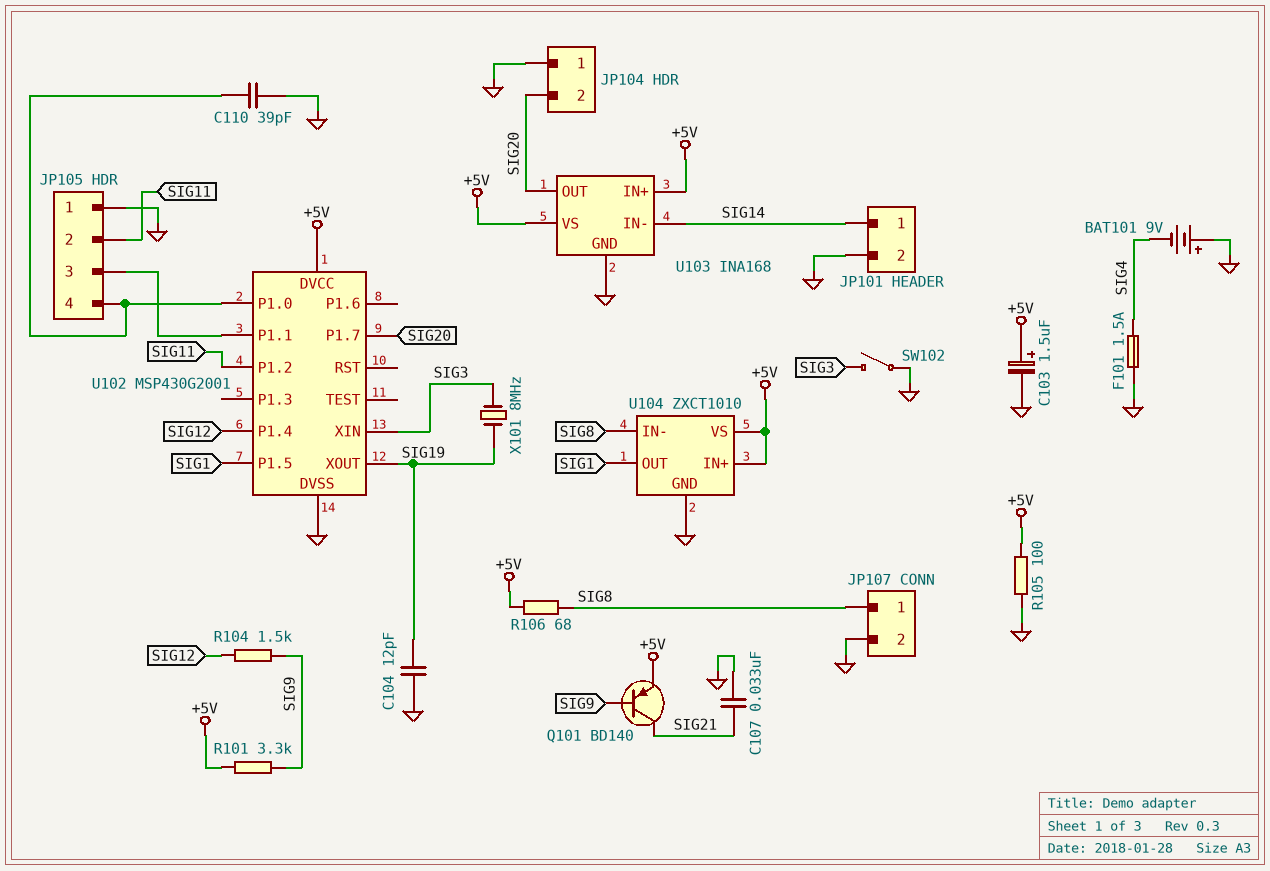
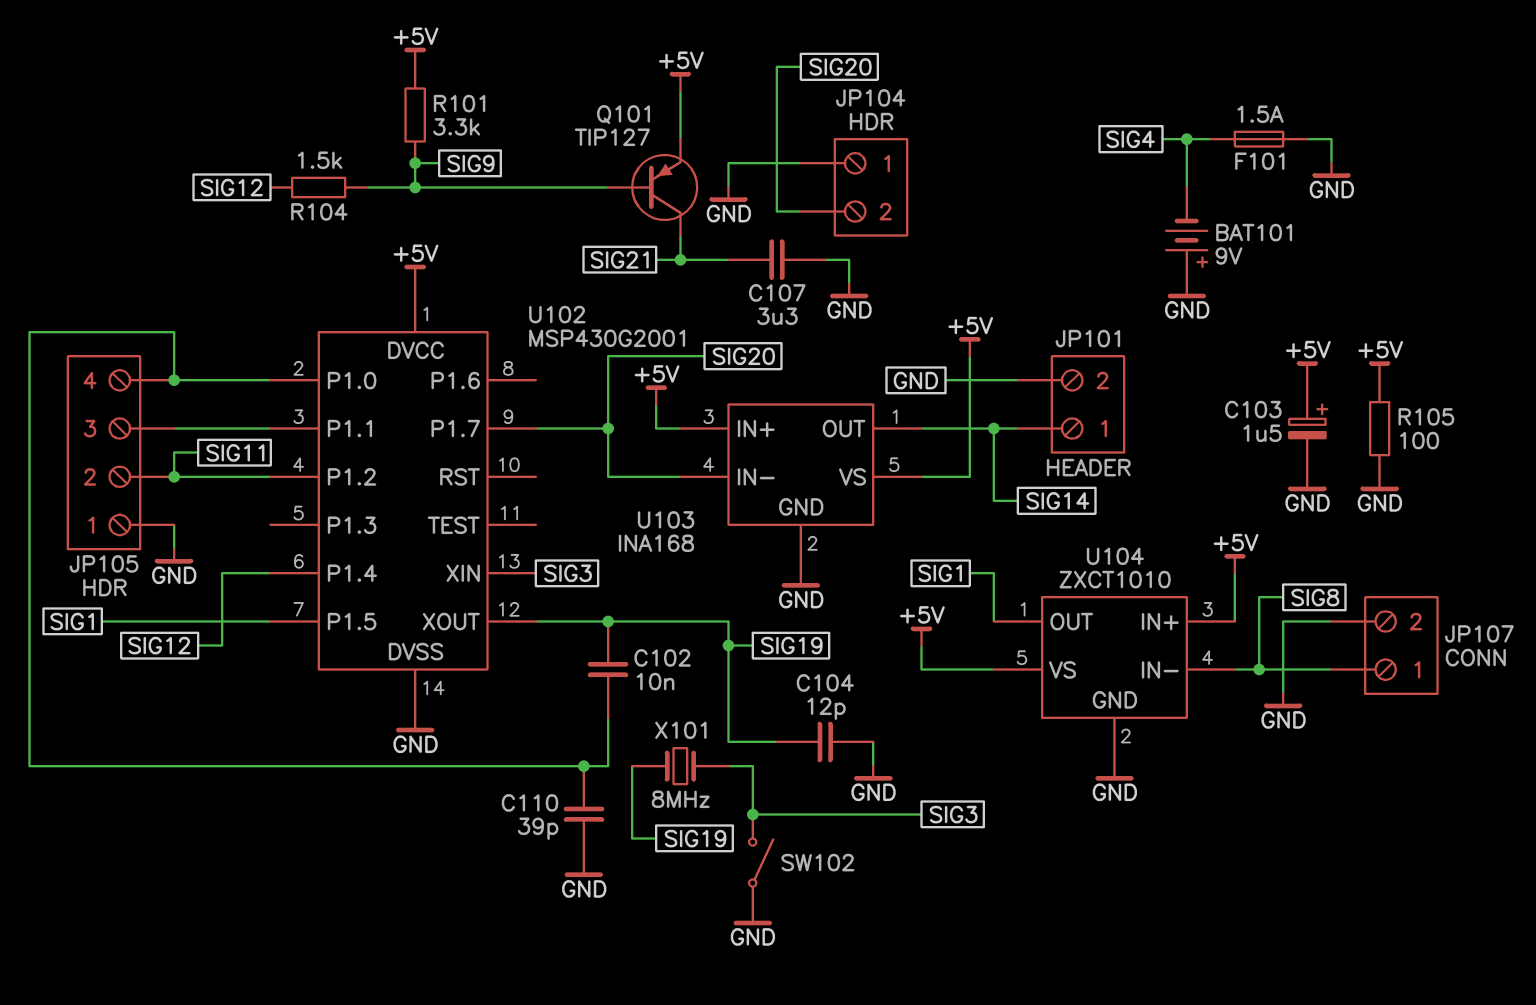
C102: none -> 10nF (JP105/4, SIG19)
C107: 33nF (GND, SIG21) -> 3.3uF (GND, SIG21)
Q101: PNP BD140 (B SIG9, C SIG21, E +5V) -> PNP TIP127 (B SIG9, C SIG21, E +5V)
R106: 68 (+5V, SIG8) -> none
U103 pin IN-: SIG14 -> SIG20
U103 pin OUT: SIG20 -> SIG14

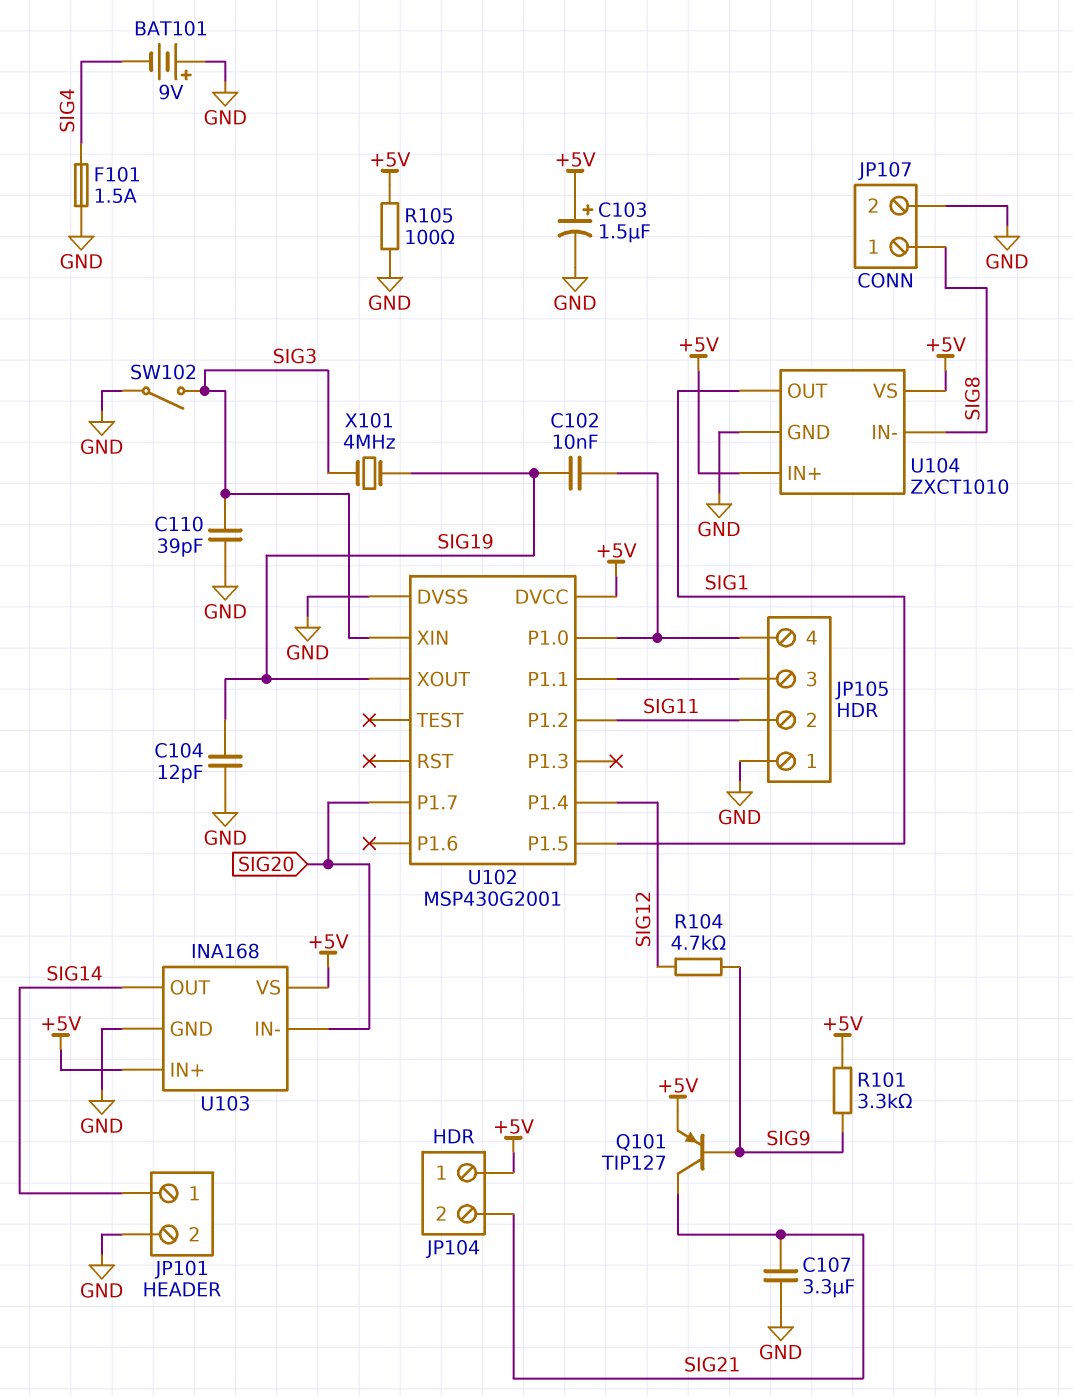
C110: 39pF (GND, JP105/4) -> 39pF (GND, SIG3)
JP104 pin 1: GND -> +5V
JP104 pin 2: SIG20 -> SIG21
R104: 1.5k (SIG9, SIG12) -> 4.7k (SIG9, SIG12)
X101: 8MHz (SIG3, SIG19) -> 4MHz (SIG3, SIG19)

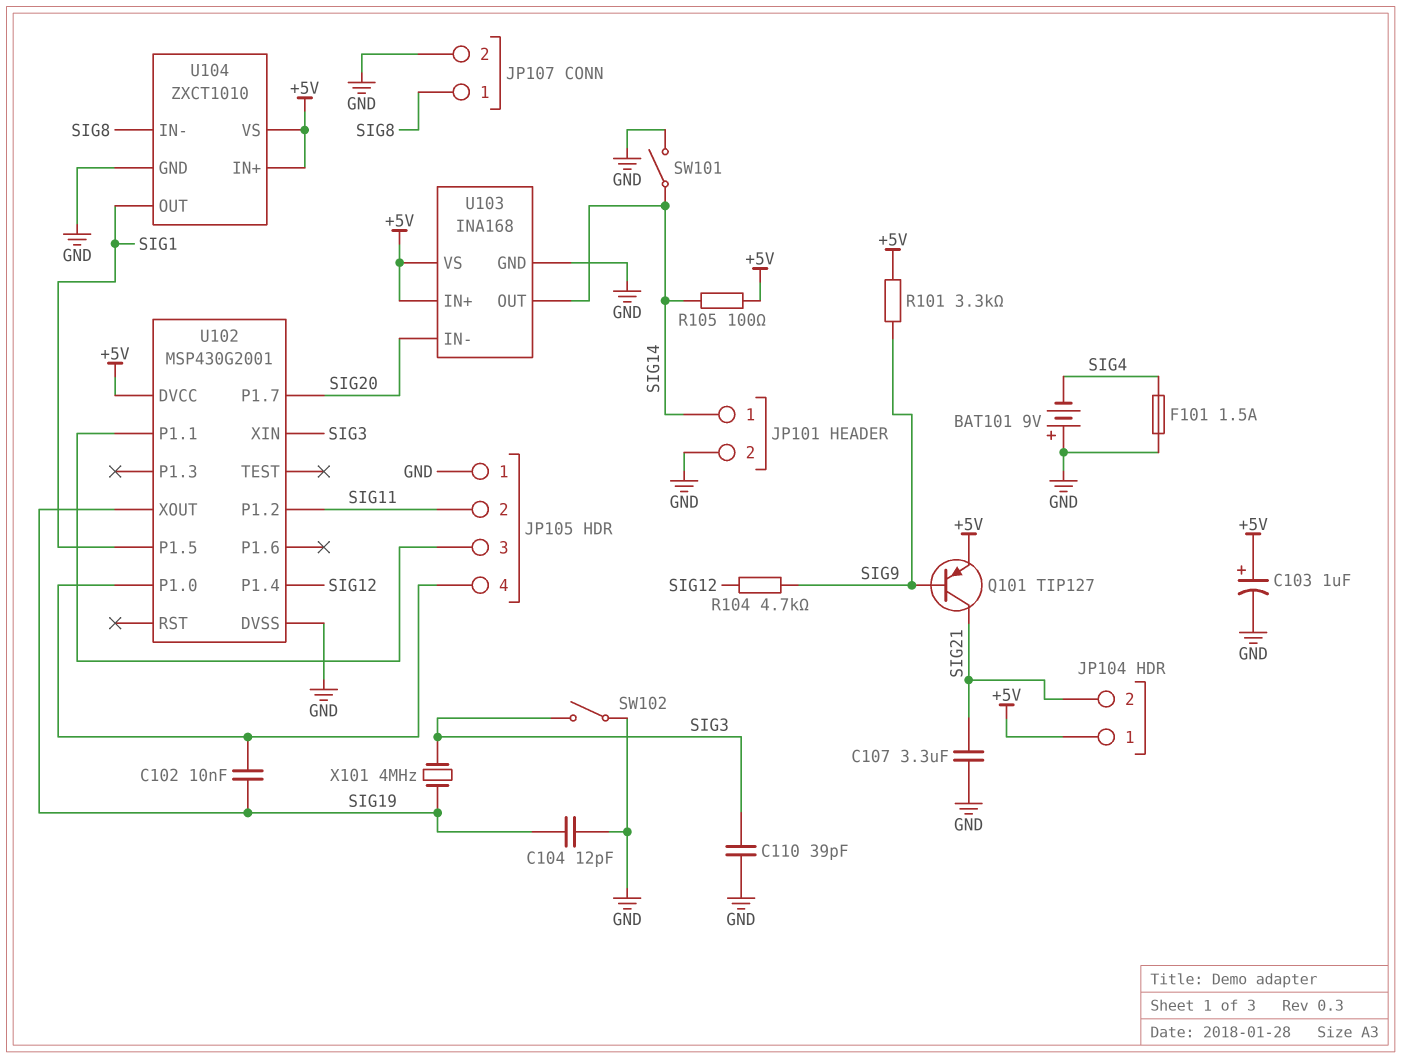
C103: 1.5uF (plus +5V, minus GND) -> 1uF (plus +5V, minus GND)
R105: 100 (+5V, GND) -> 100 (+5V, SIG14)
SW101: none -> switch (GND, SIG14)

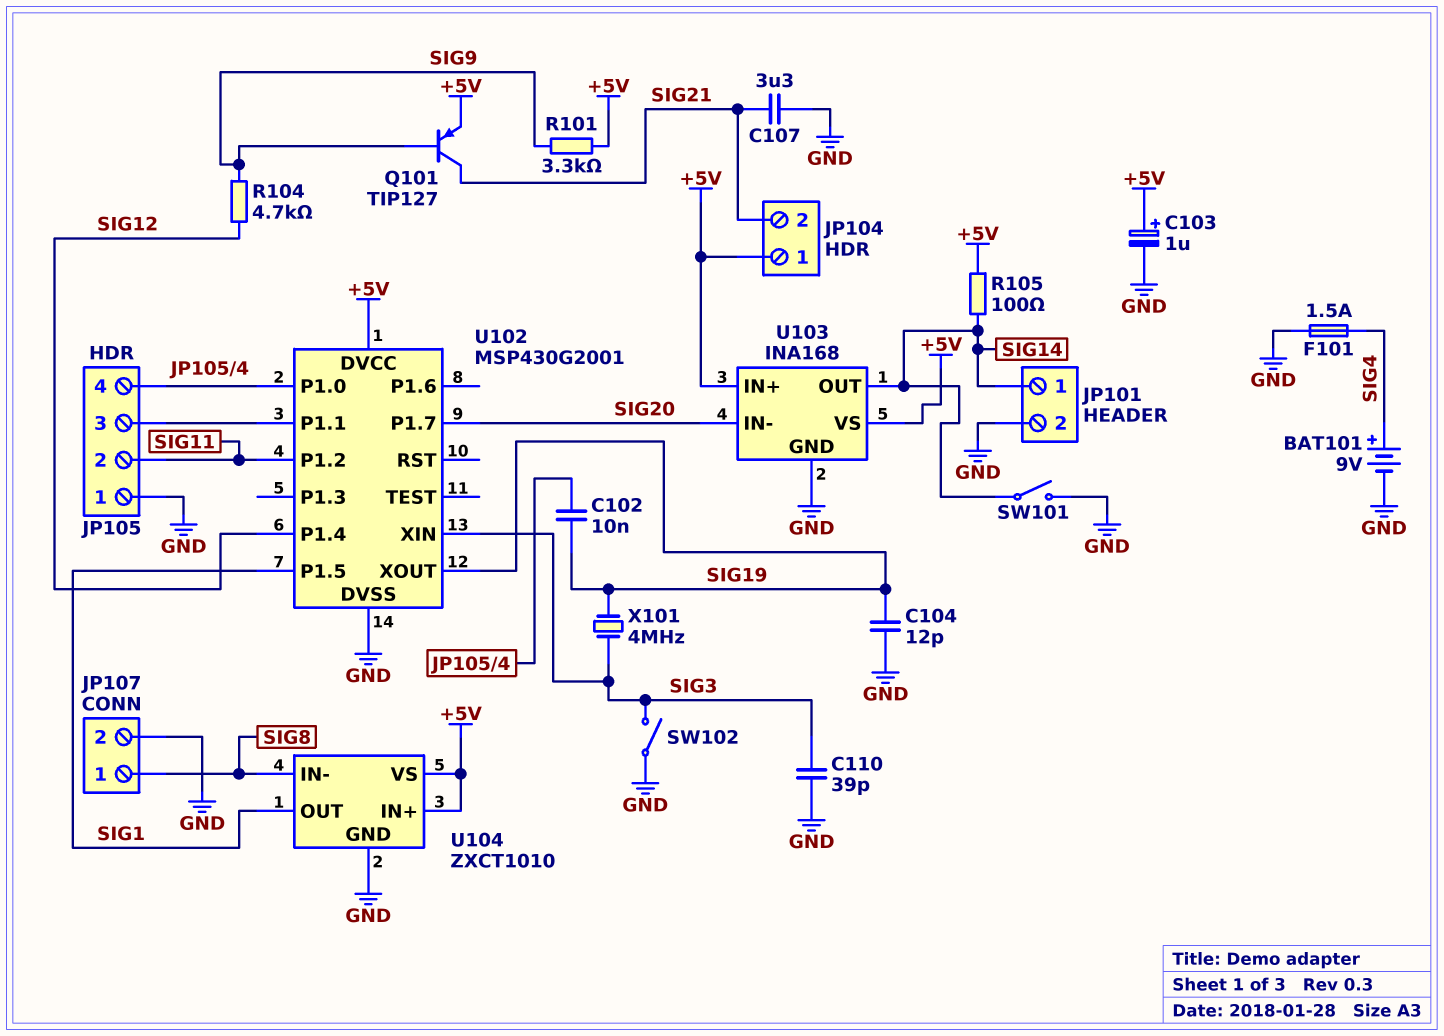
BAT101: 9V (plus GND, minus SIG4) -> 9V (plus SIG4, minus GND)

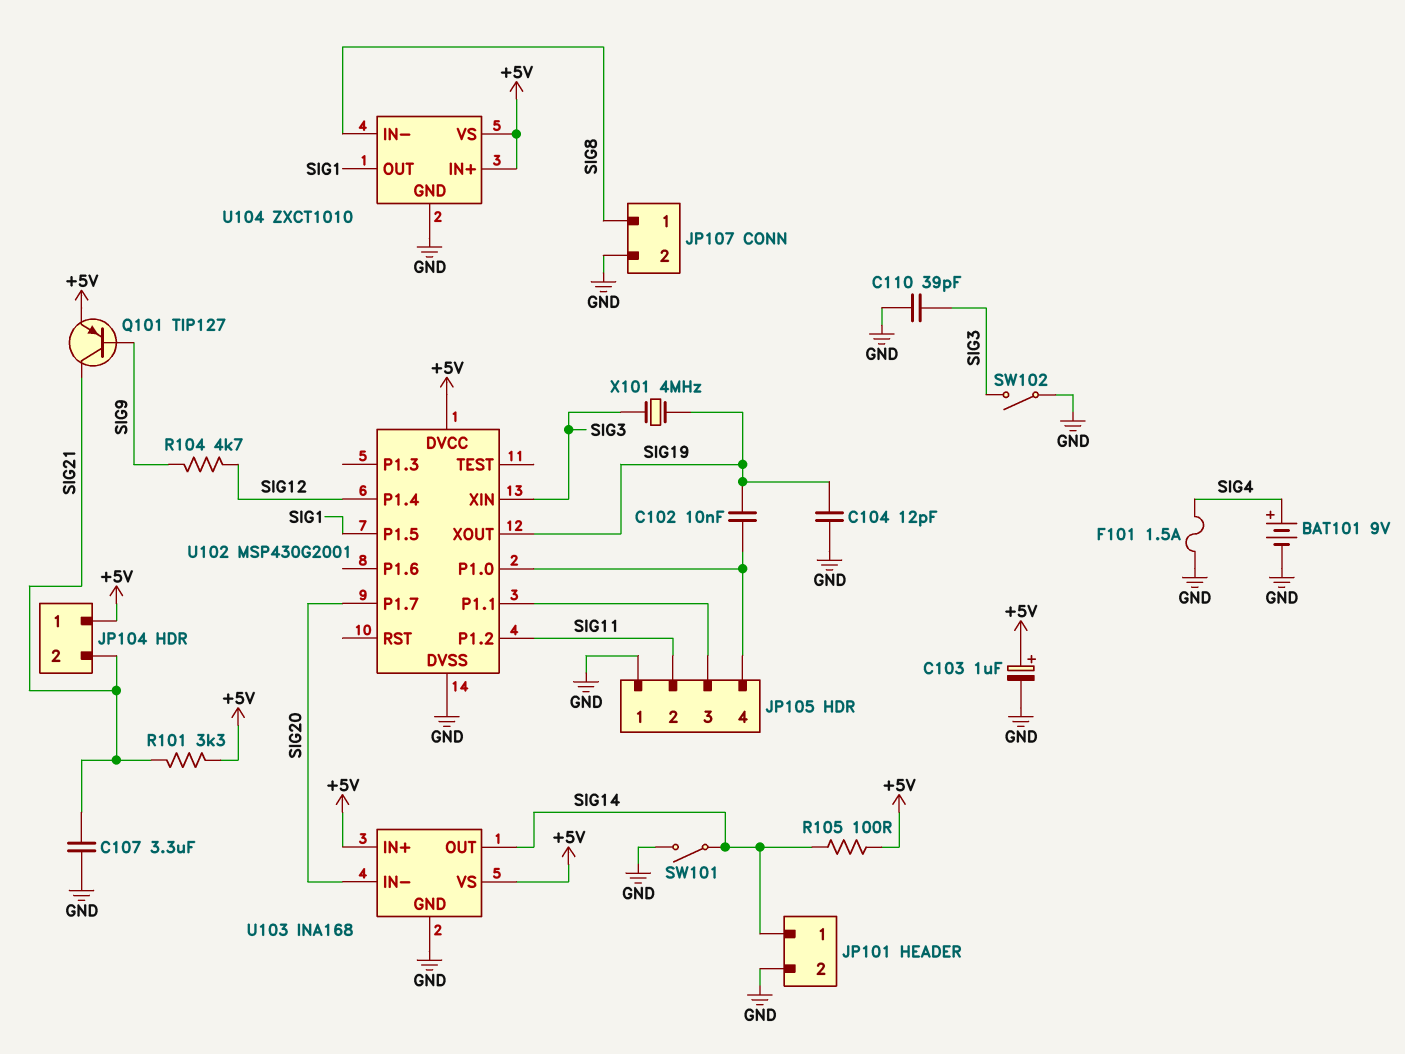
R101: 3.3k (+5V, SIG9) -> 3.3k (+5V, SIG21)

